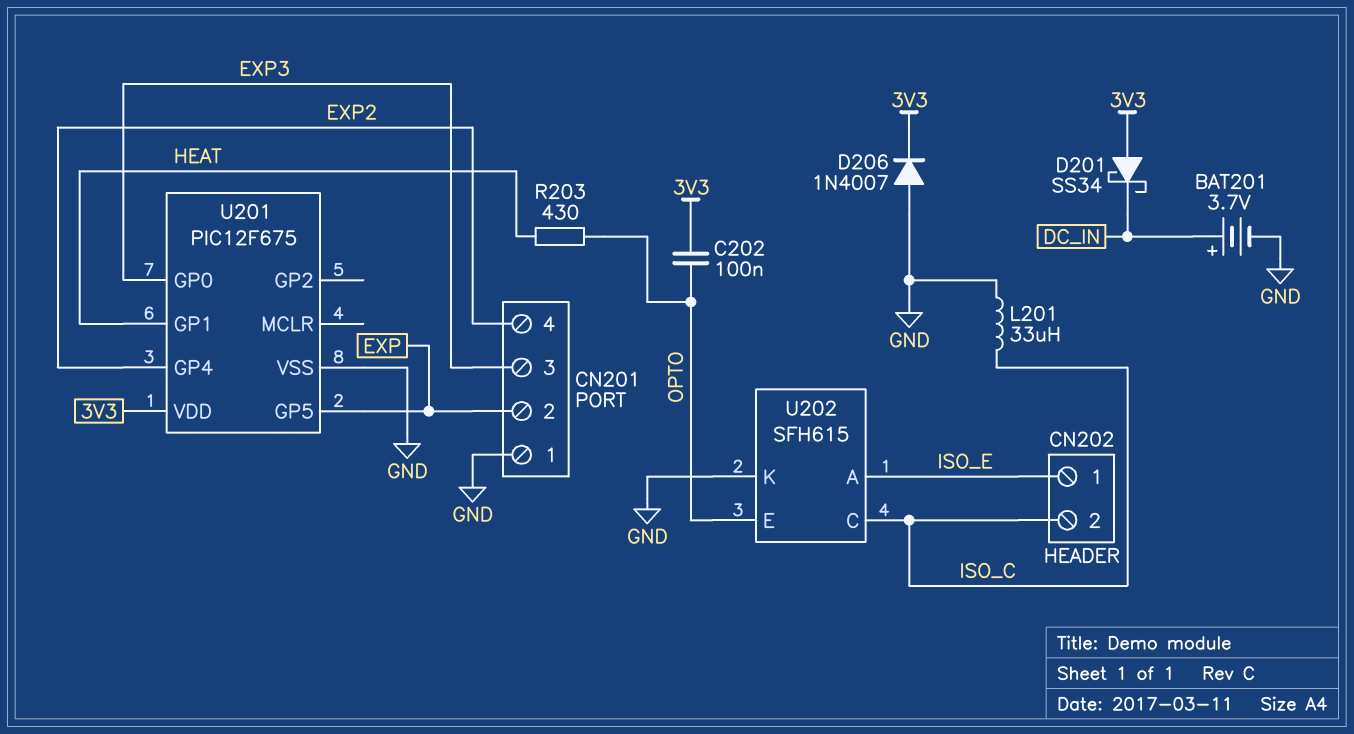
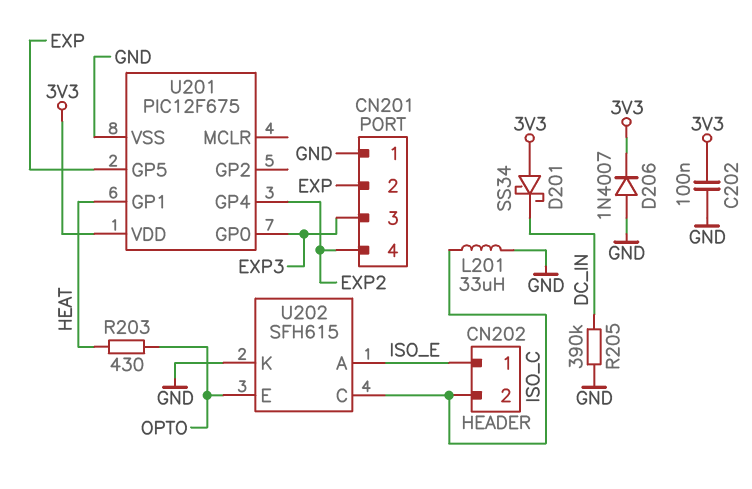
BAT201: 3.7V (plus DC_IN, minus GND) -> none
C202: 100nF (3V3, OPTO) -> 100nF (3V3, GND)
R205: none -> 390k (DC_IN, GND)

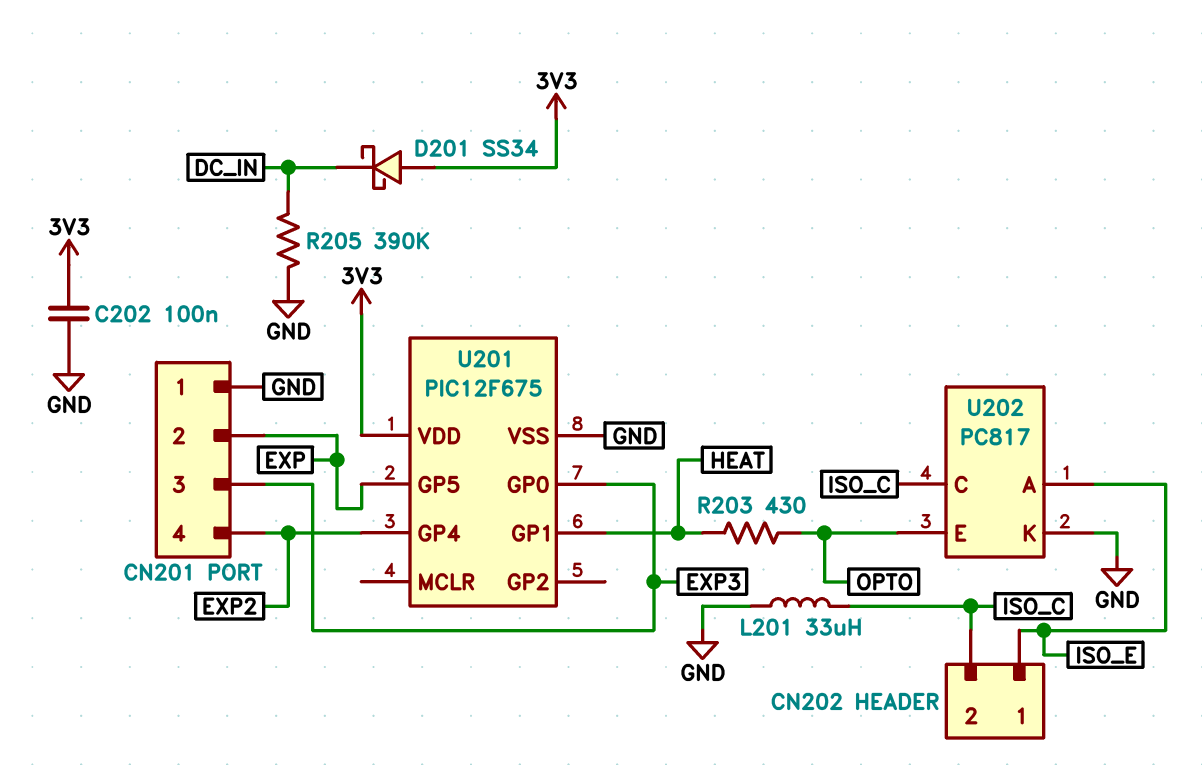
D206: diode 1N4007 (A GND, K 3V3) -> none
U202: SFH615 -> PC817

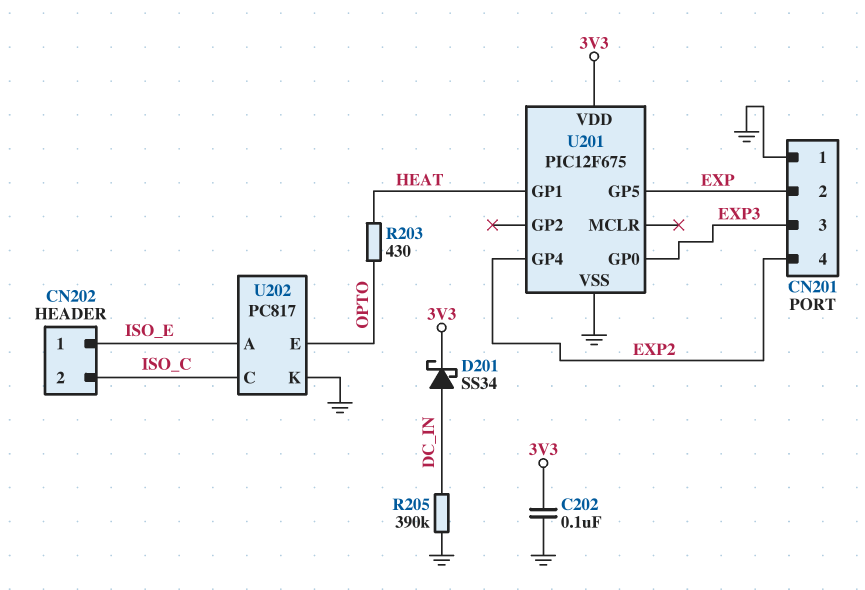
D201: schottky SS34 (A 3V3, K DC_IN) -> schottky SS34 (A DC_IN, K 3V3)
L201: 33uH (GND, ISO_C) -> none

